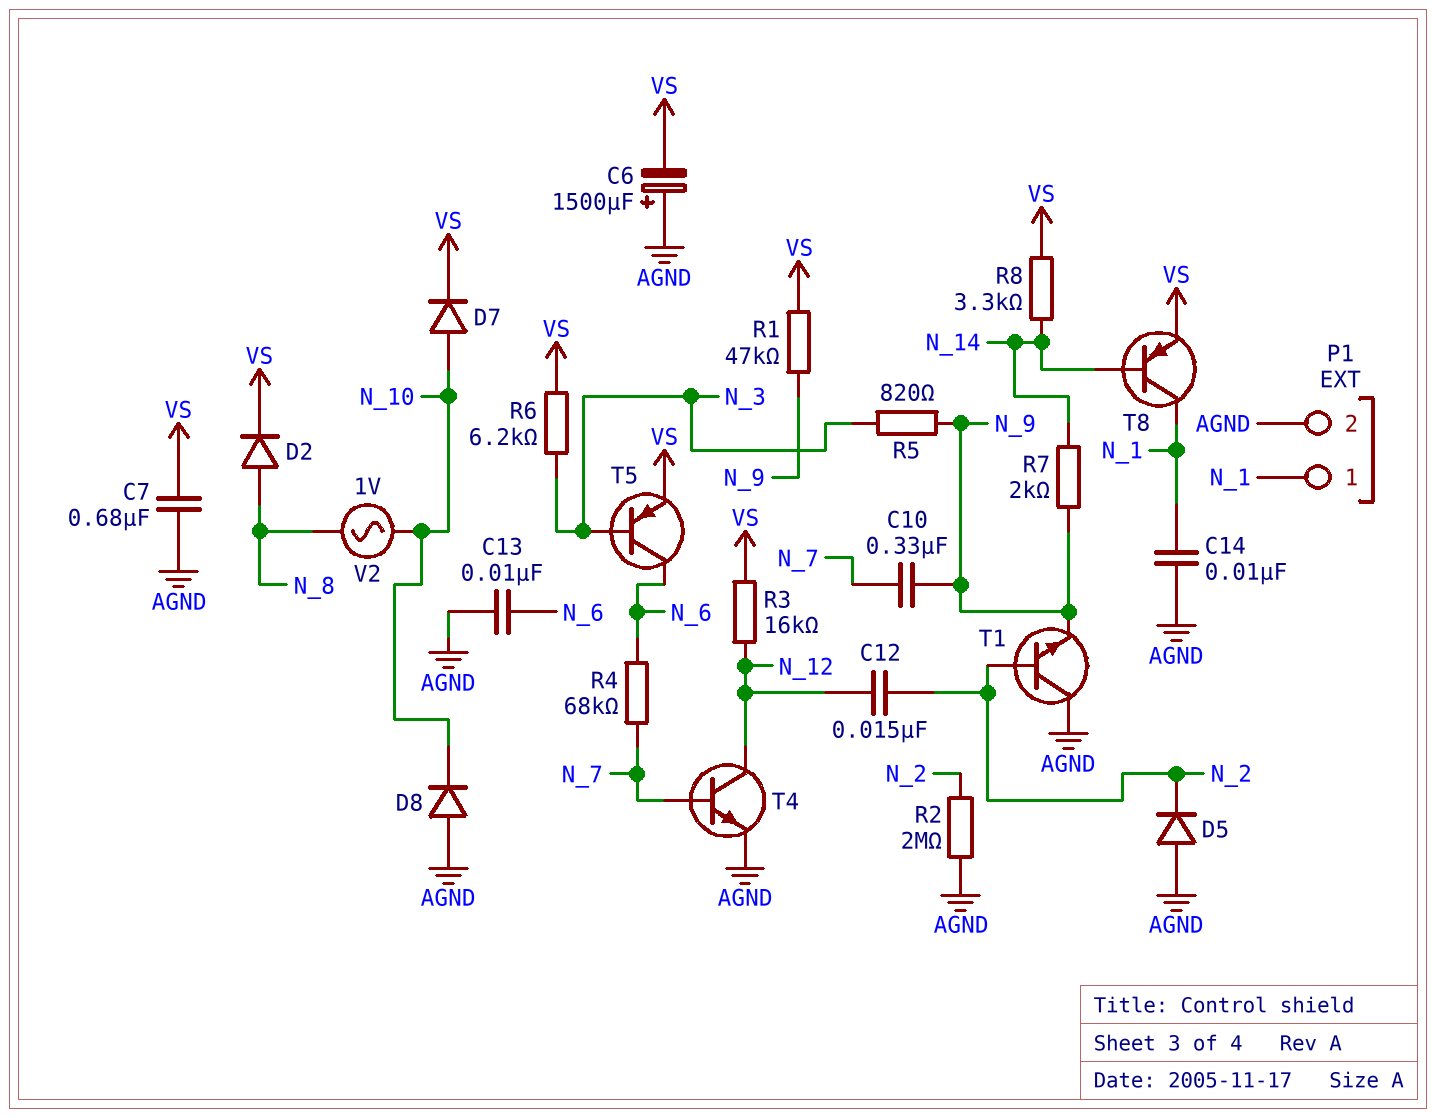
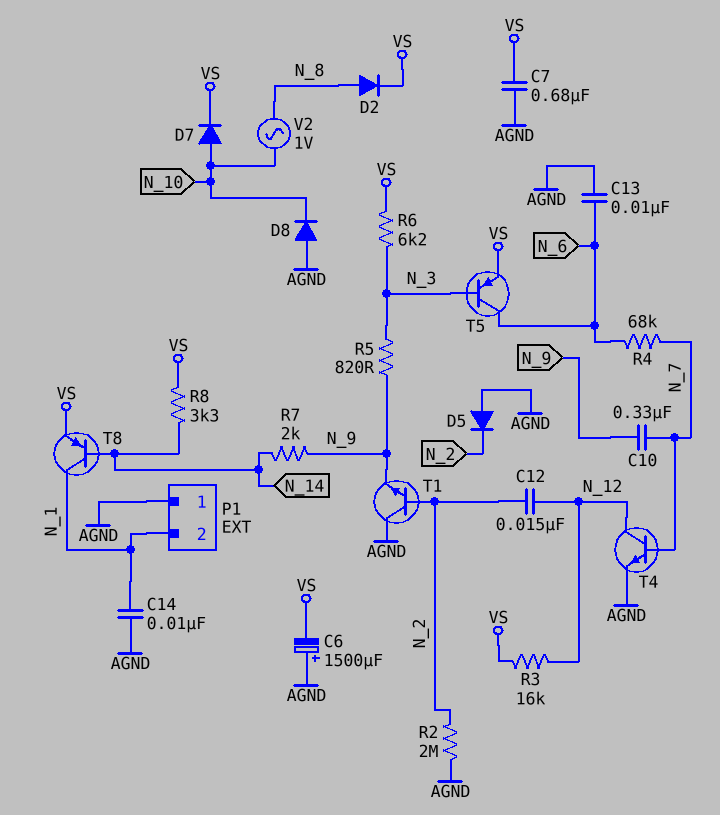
P1 pin 1: N_1 -> AGND
P1 pin 2: AGND -> N_1
R1: 47k (N_9, VS) -> none

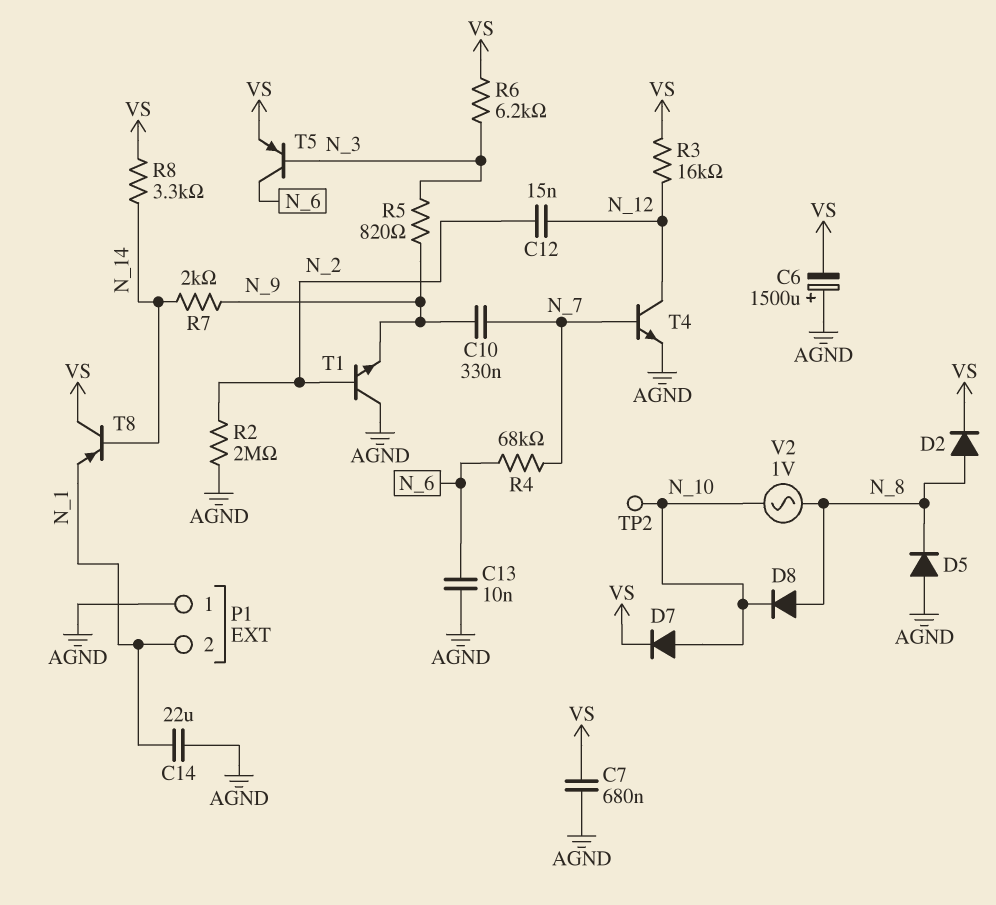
C14: 10nF (AGND, N_1) -> 22uF (AGND, N_1)
D5: diode (A AGND, K N_2) -> diode (A AGND, K N_8)
D8: diode (A AGND, K N_10) -> diode (A N_8, K N_10)
T8: PNP (B N_14, C N_1, E VS) -> PNP (B N_14, C VS, E N_1)
TP2: none -> test point (N_10)

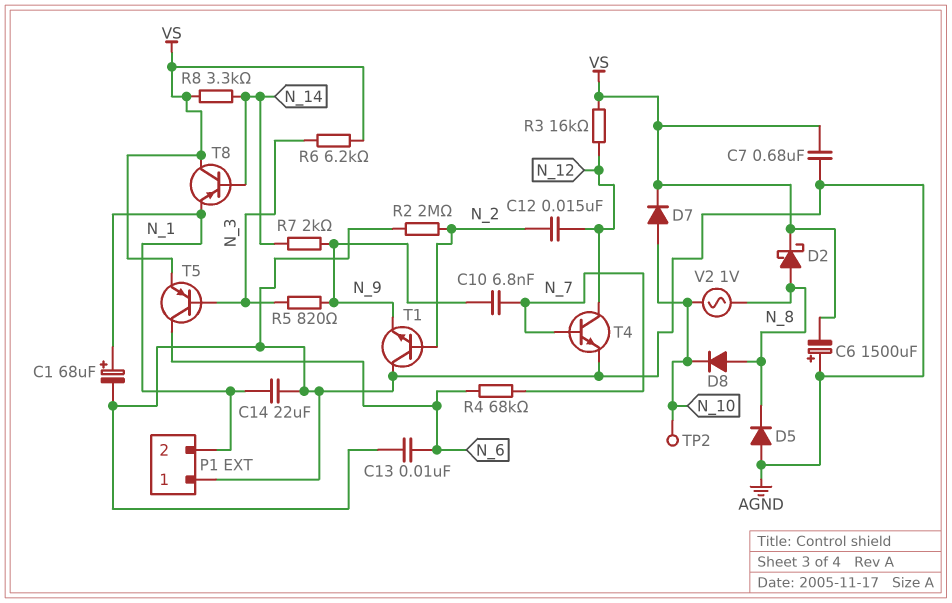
C1: none -> 68uF (plus N_1, minus AGND)
C10: 330nF (N_7, N_9) -> 6.8nF (N_7, N_9)
D2: diode (A N_8, K VS) -> schottky (A N_8, K VS)

